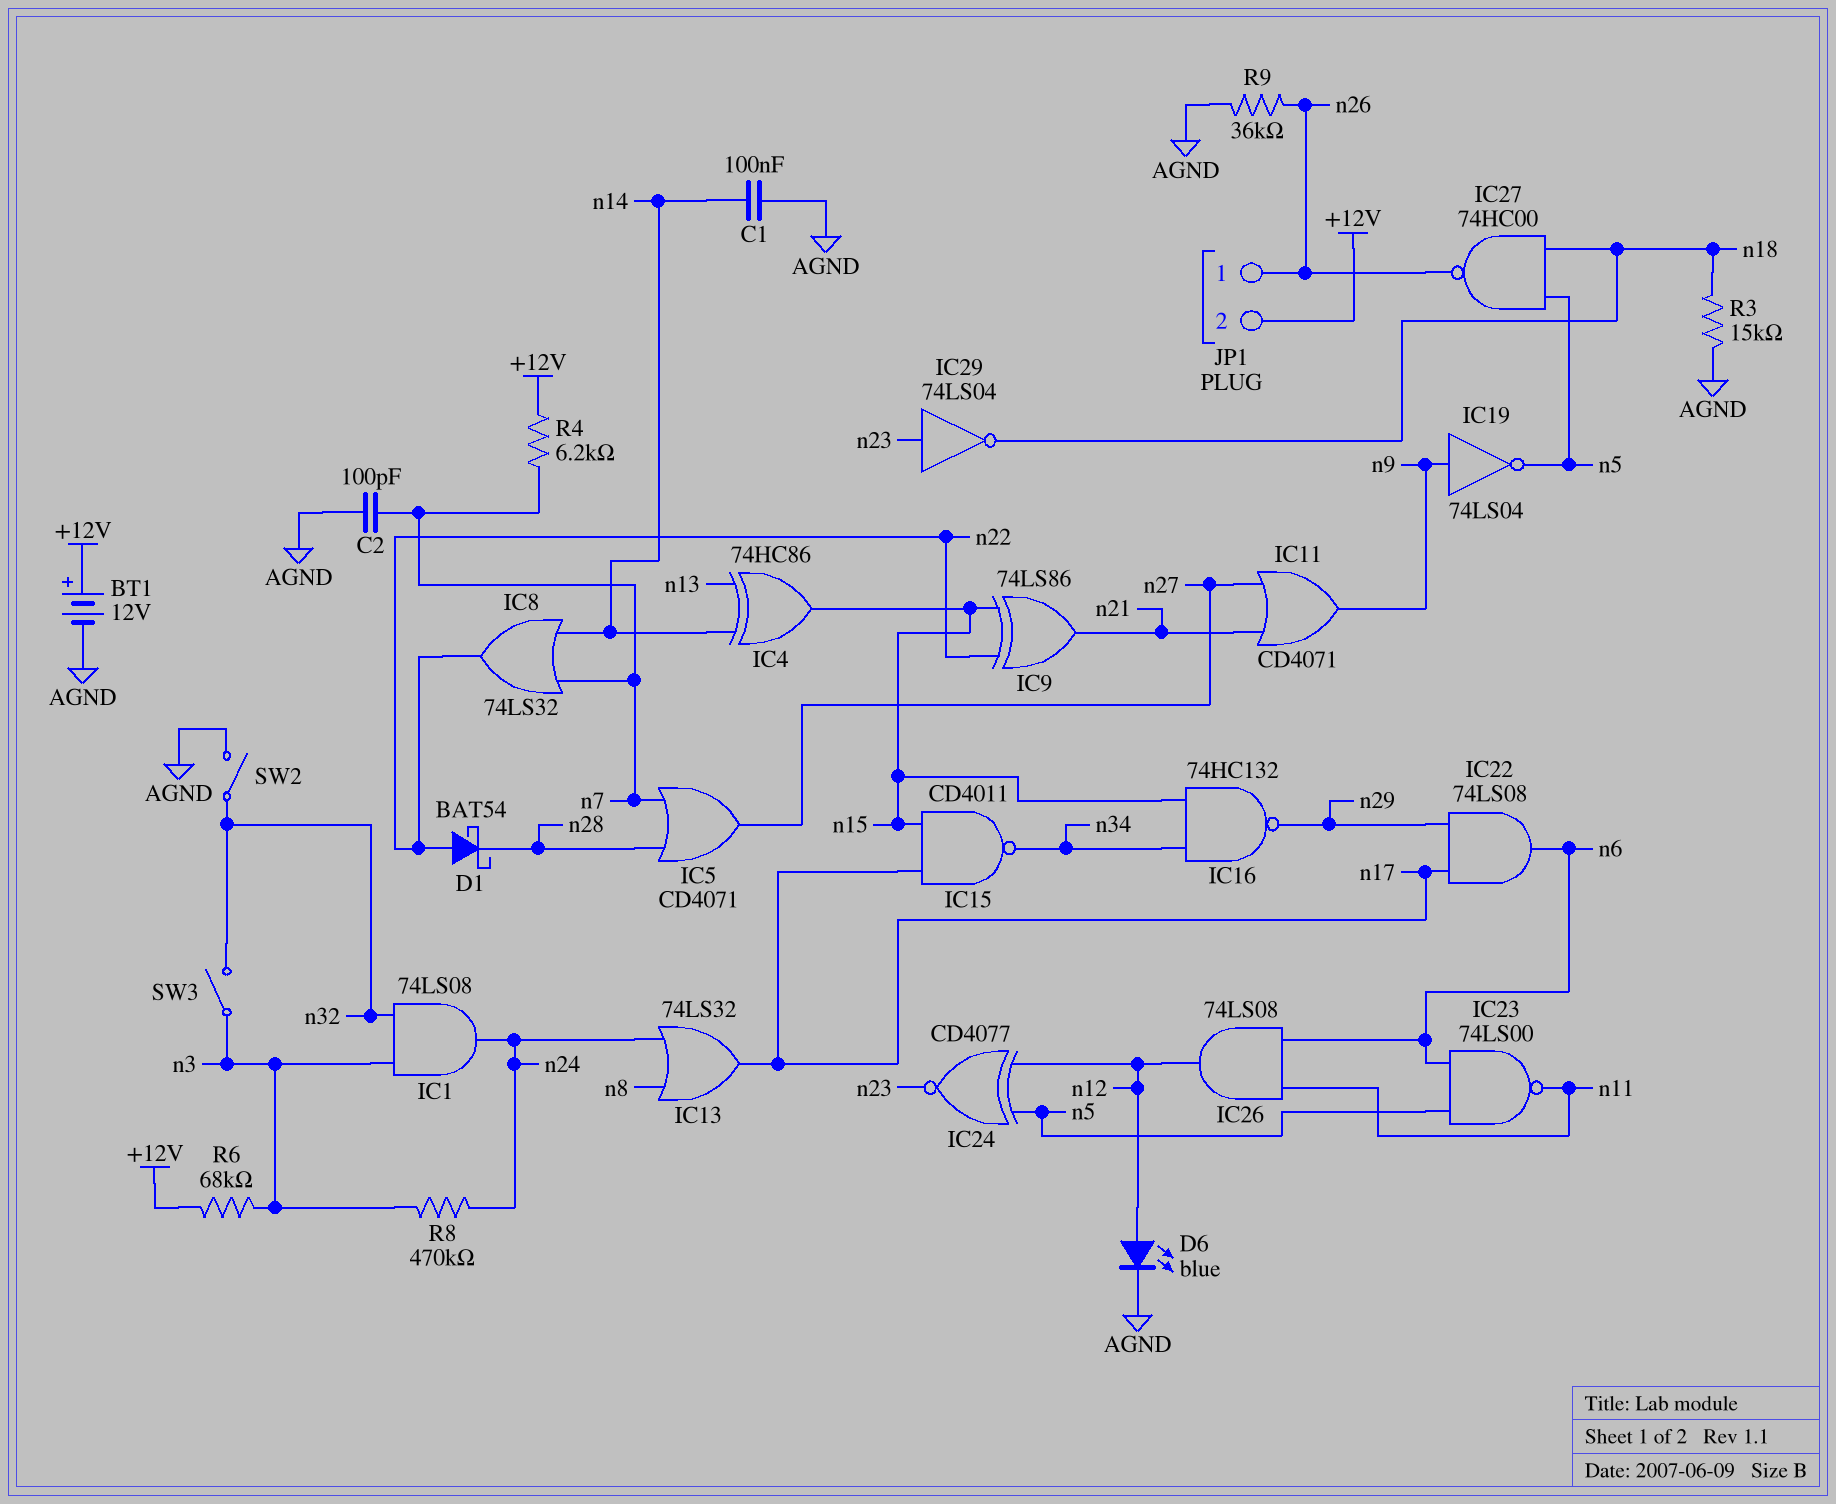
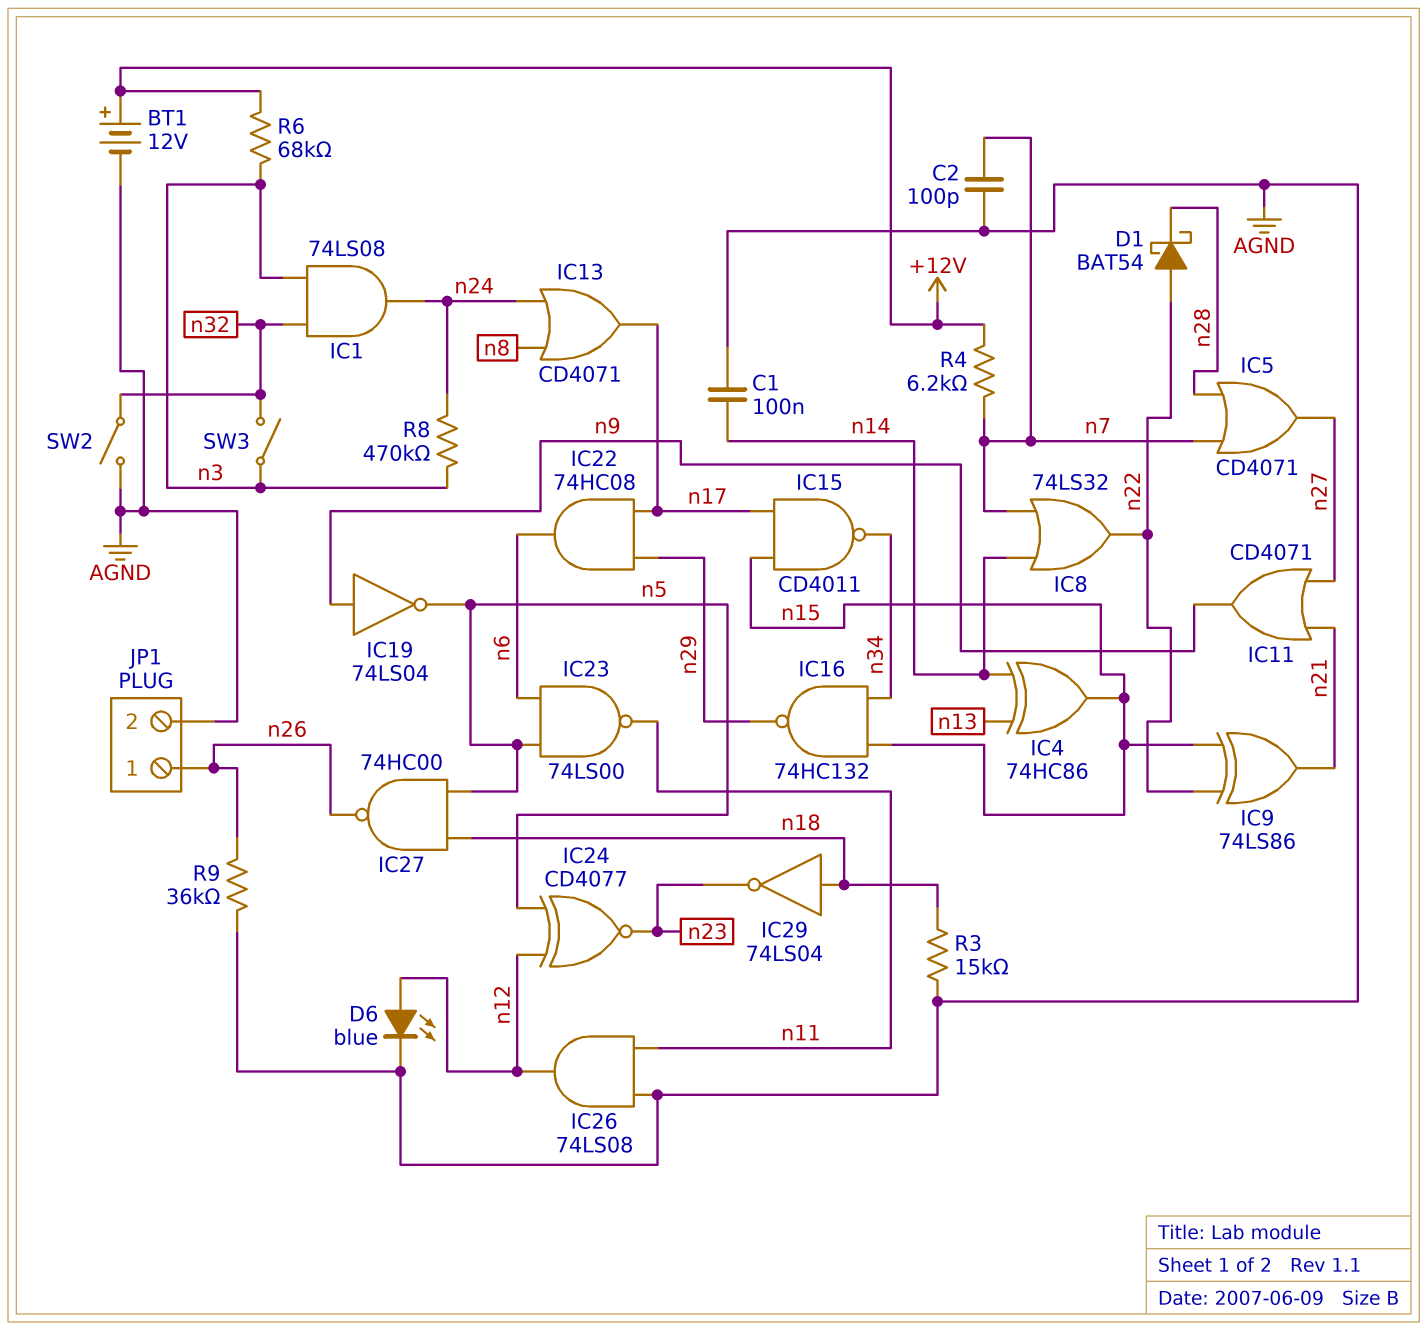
IC13: OR 74LS32 (in n8, in n24, out n17) -> OR CD4071 (in n8, in n24, out n17)
IC22: AND 74LS08 (in n17, in n29, out n6) -> AND 74HC08 (in n17, in n29, out n6)
IC26: AND 74LS08 (in n6, in n11, out n12) -> AND 74LS08 (in AGND, in n11, out n12)
IC29: NOT 74LS04 (in n23, out n18) -> NOT 74LS04 (in n18, out n23)
JP1 pin 2: +12V -> AGND

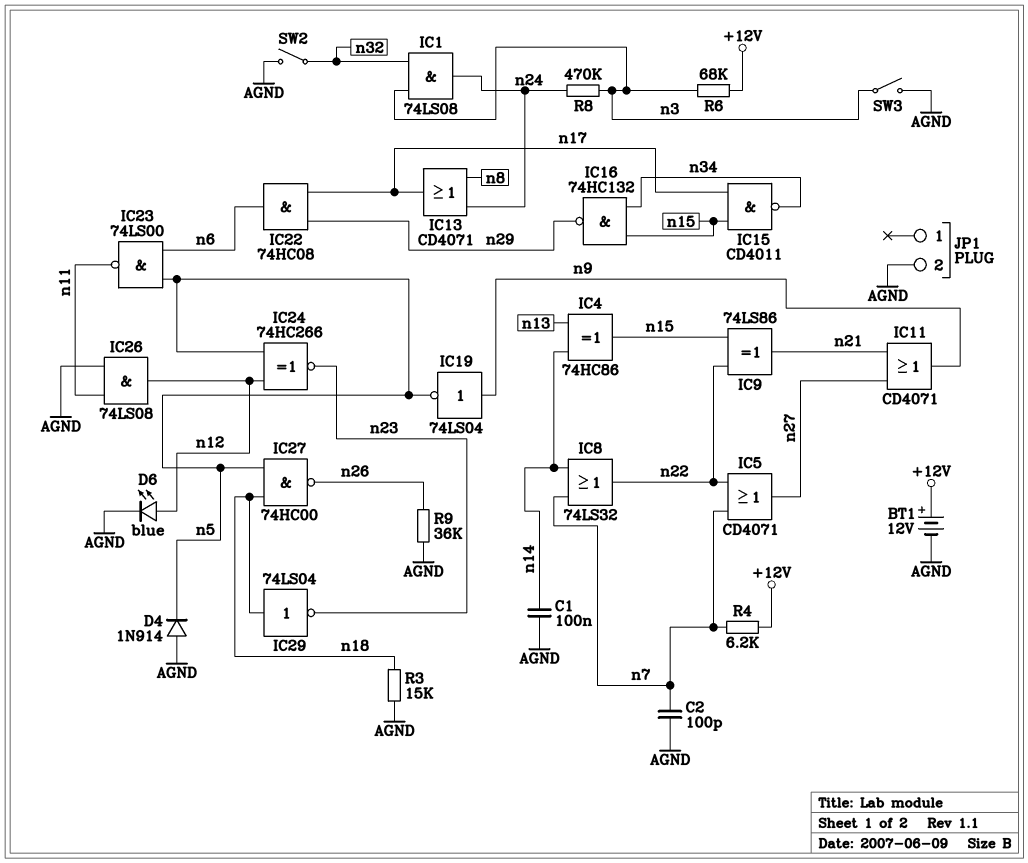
D1: schottky BAT54 (A n22, K n28) -> none
D4: none -> diode 1N914 (A AGND, K n5)
IC5: OR CD4071 (in n7, in n28, out n27) -> OR CD4071 (in n7, in n22, out n27)
IC24: XNOR CD4077 (in n5, in n12, out n23) -> XNOR 74HC266 (in n5, in n12, out n23)
JP1 pin 1: n26 -> none
SW3: switch (n3, n32) -> switch (AGND, n3)

